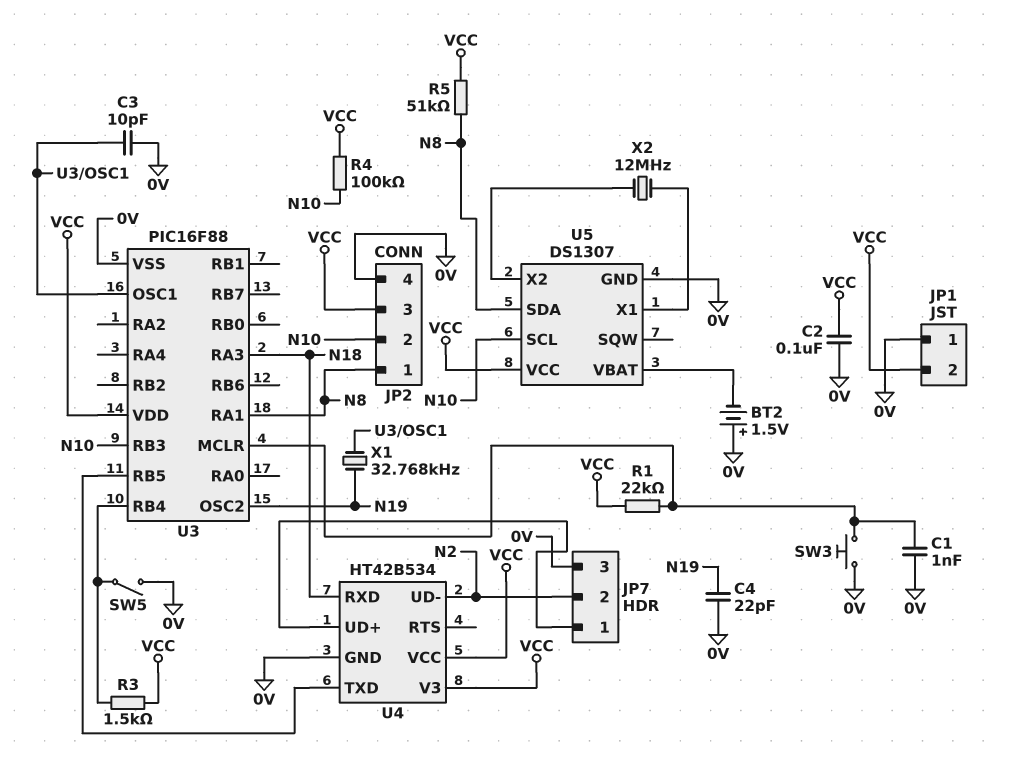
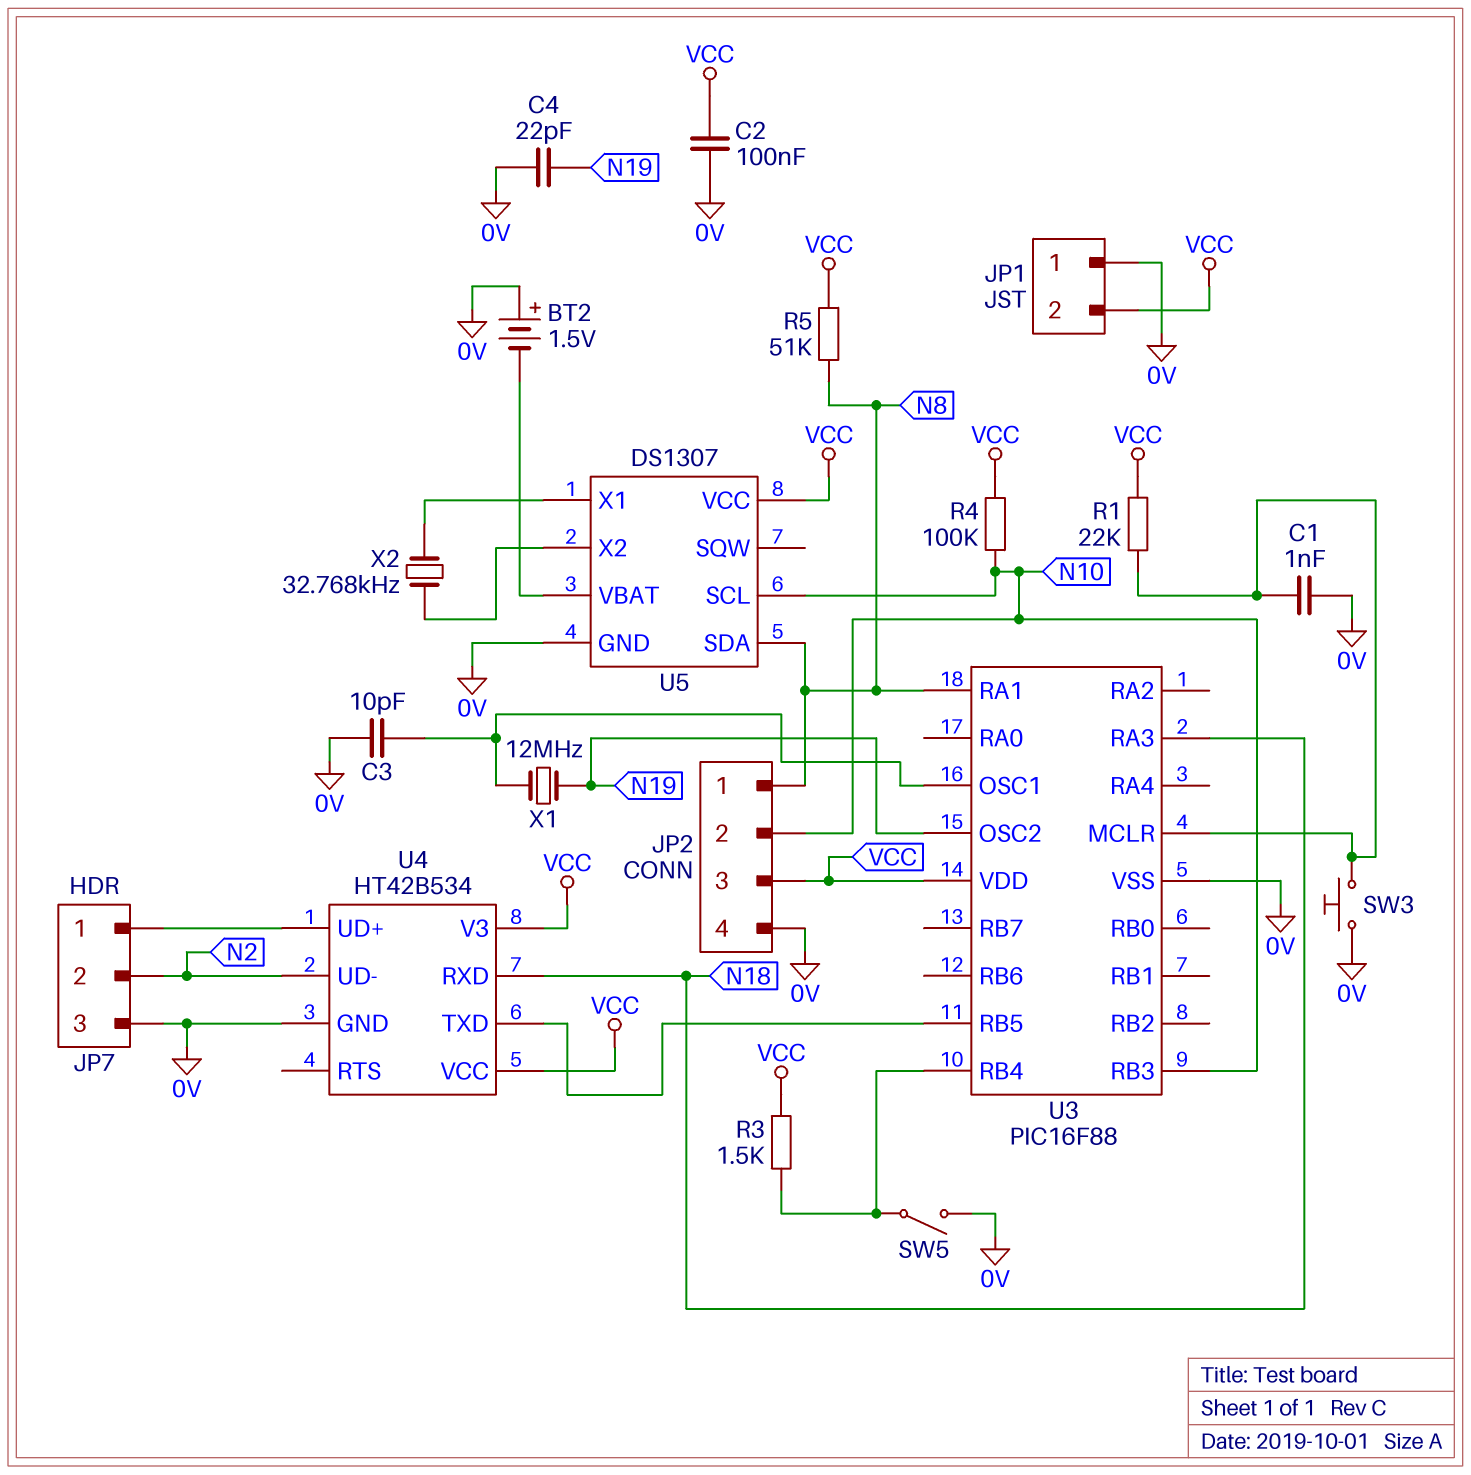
X1: 32.768kHz (N19, U3/OSC1) -> 12MHz (N19, U3/OSC1)
X2: 12MHz (U5/X1, U5/X2) -> 32.768kHz (U5/X1, U5/X2)

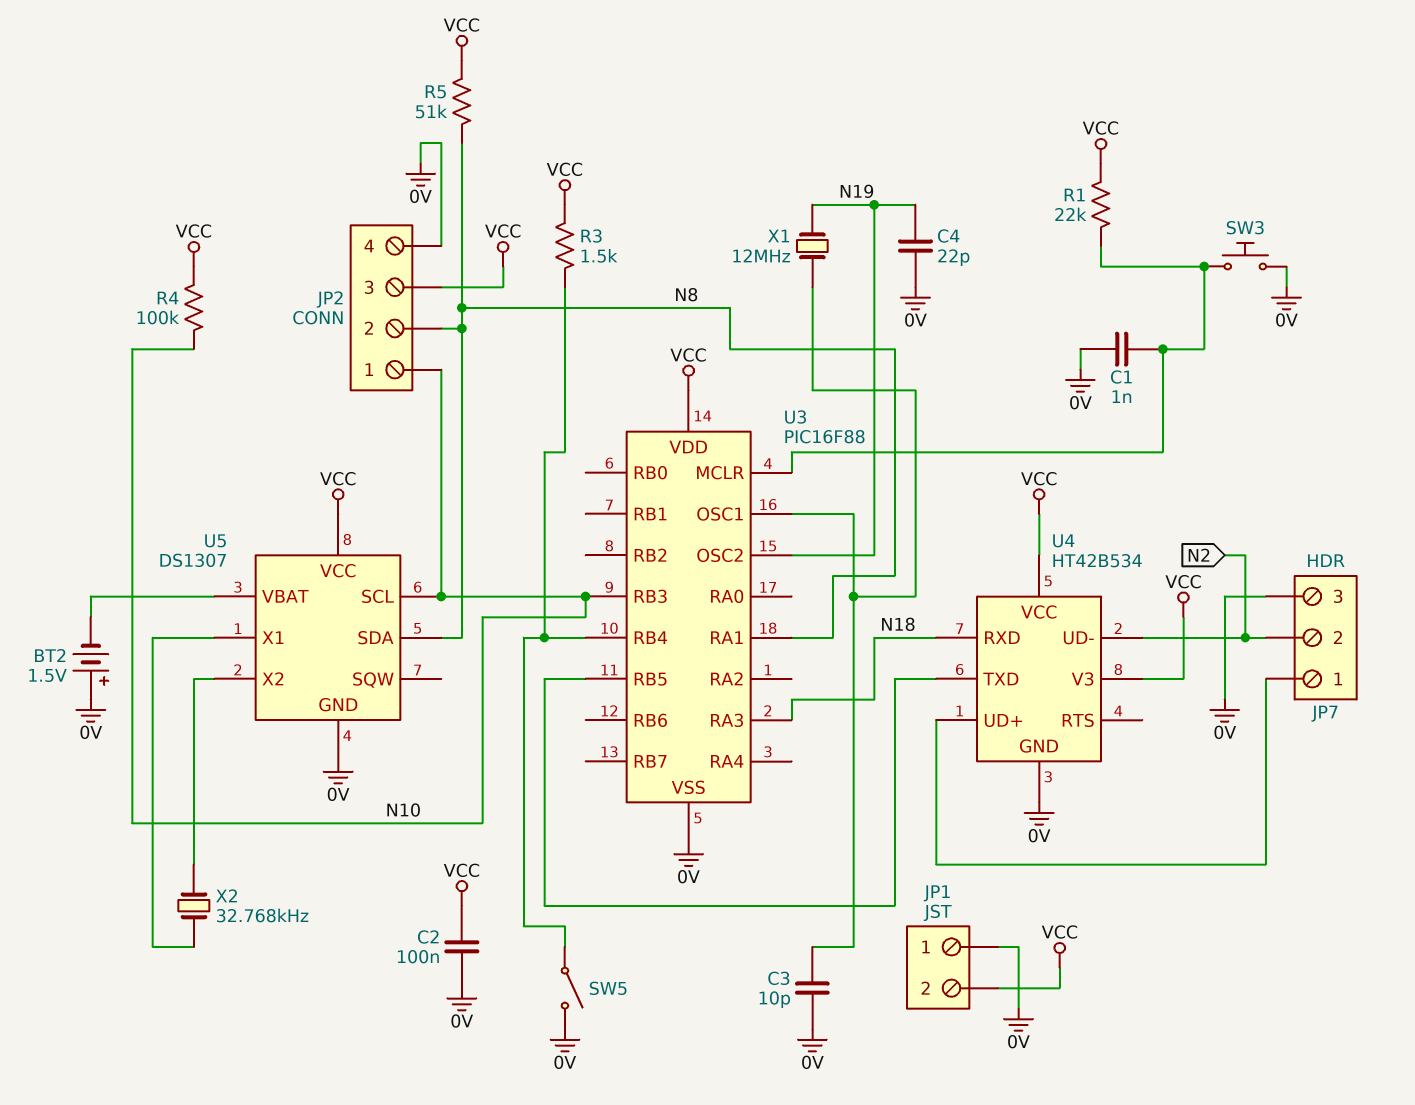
JP2 pin 1: N8 -> N10
JP2 pin 2: N10 -> N8

